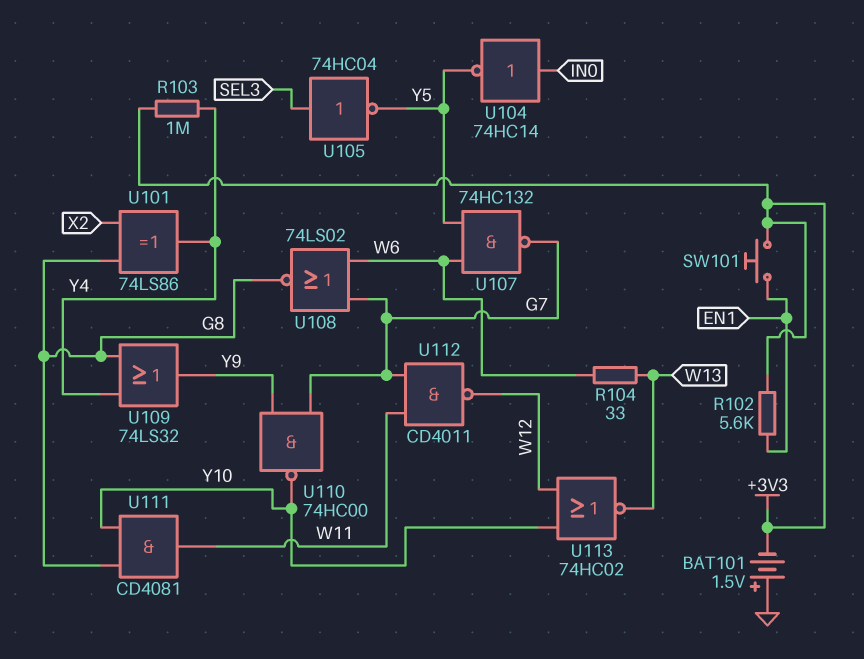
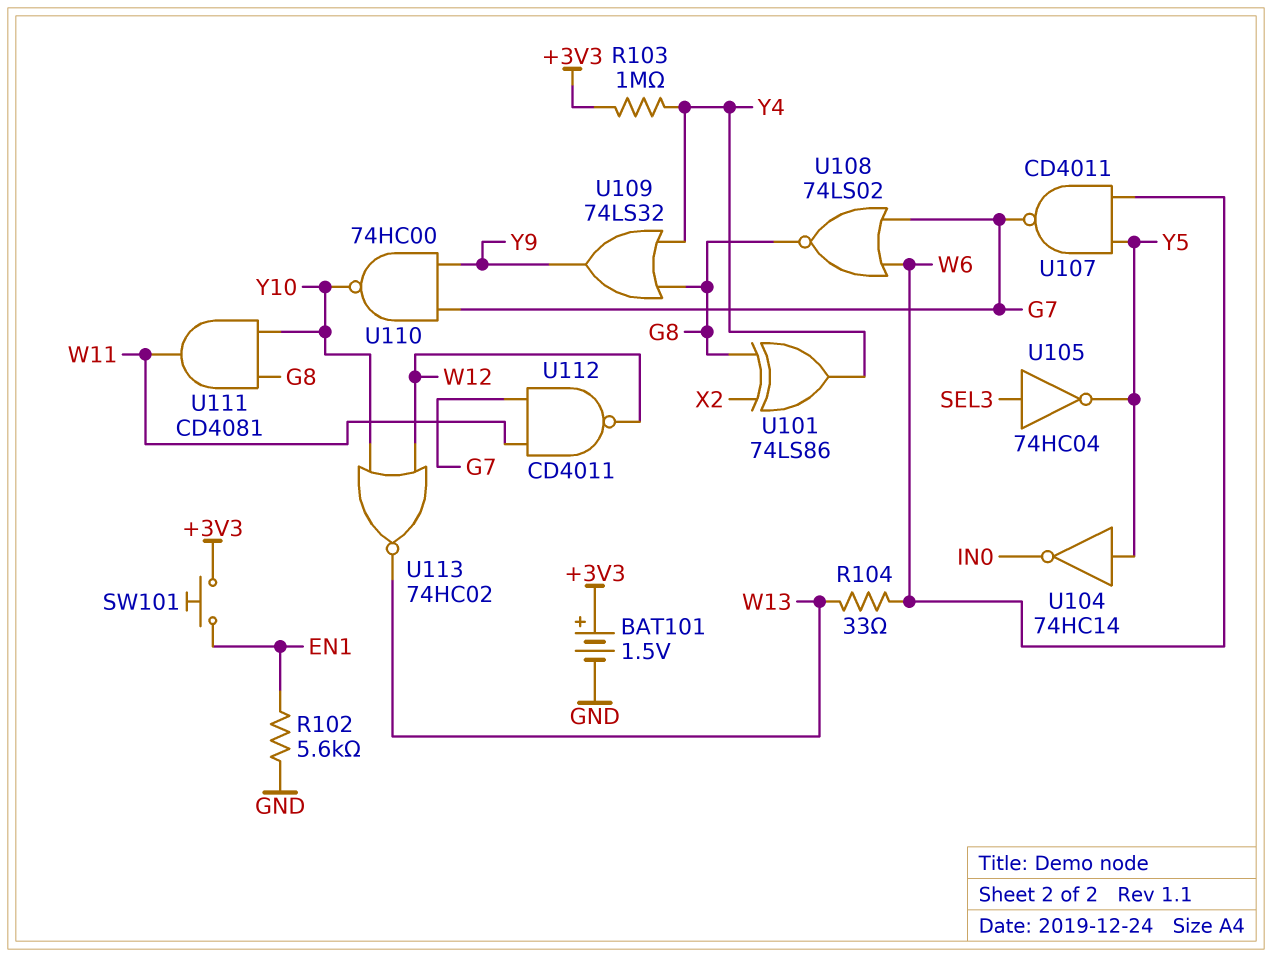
BAT101: 1.5V (plus GND, minus +3V3) -> 1.5V (plus +3V3, minus GND)
R102: 5.6k (+3V3, EN1) -> 5.6k (EN1, GND)
U104: NOT 74HC14 (in IN0, out Y5) -> NOT 74HC14 (in Y5, out IN0)
U107: NAND 74HC132 (in W6, in Y5, out G7) -> NAND CD4011 (in W6, in Y5, out G7)

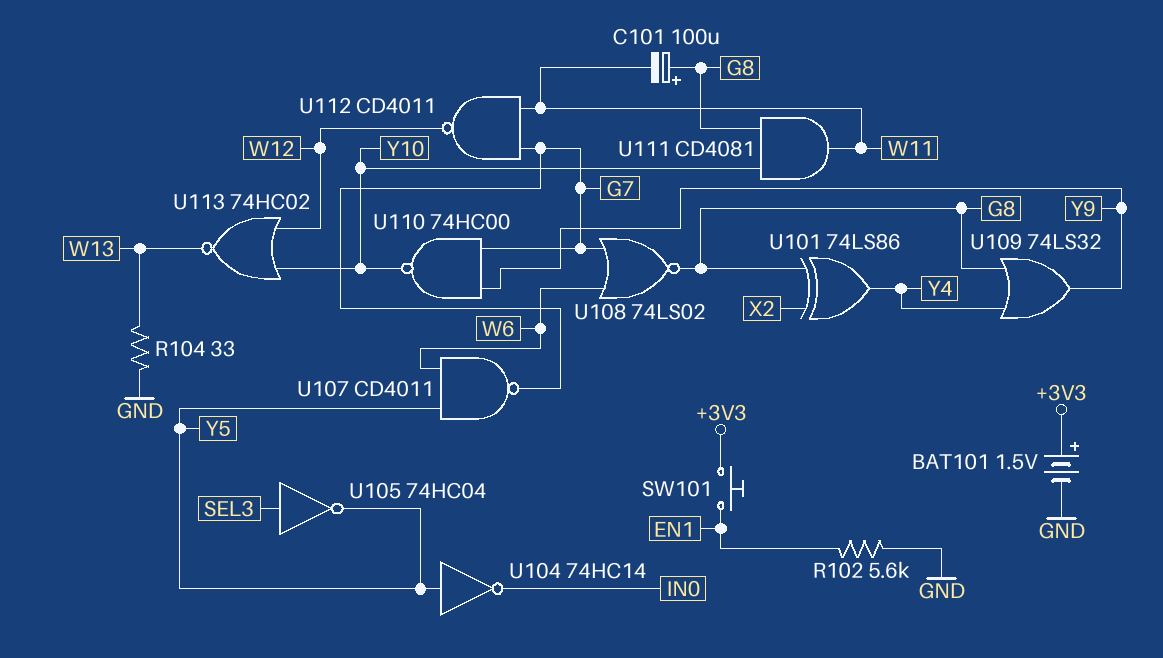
C101: none -> 100uF (plus G8, minus W11)
R103: 1M (+3V3, Y4) -> none
R104: 33 (W6, W13) -> 33 (GND, W13)

